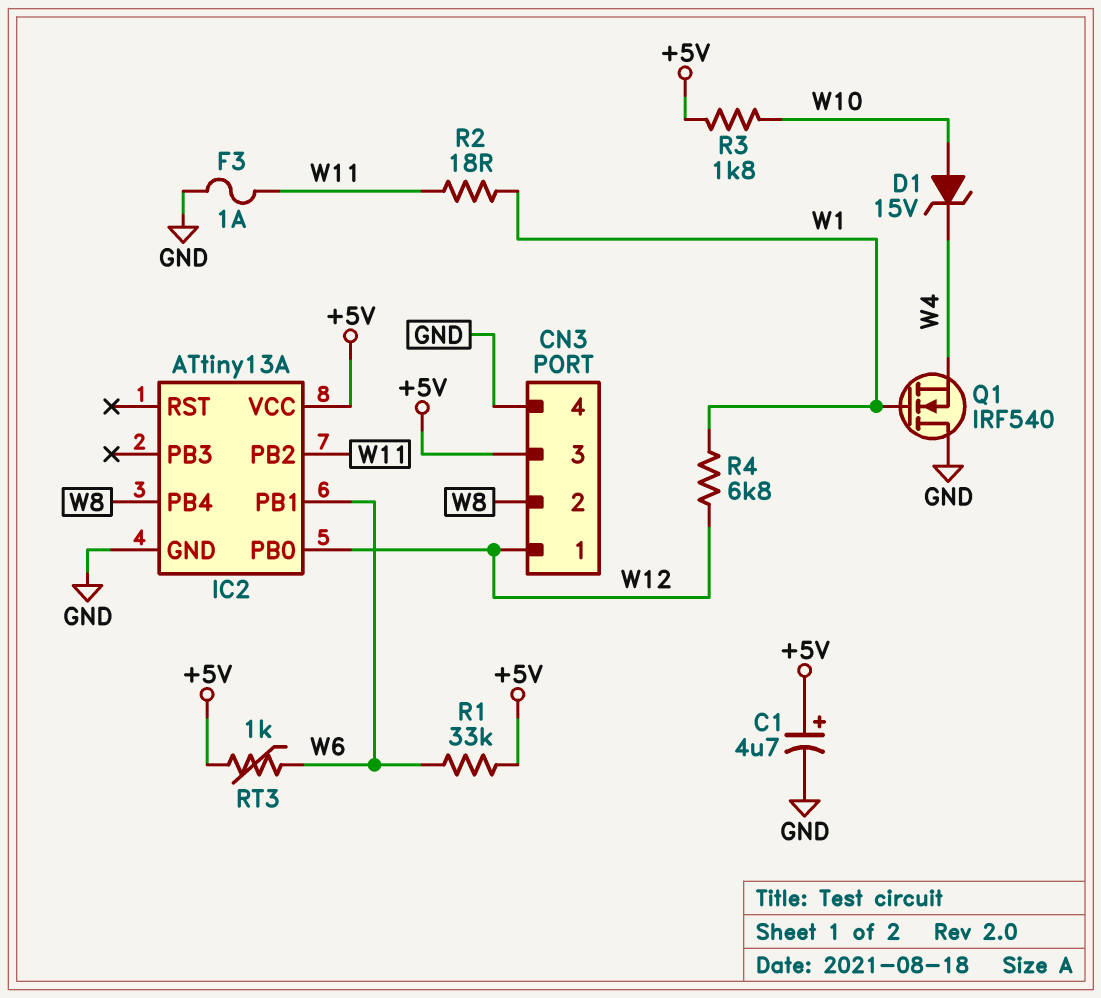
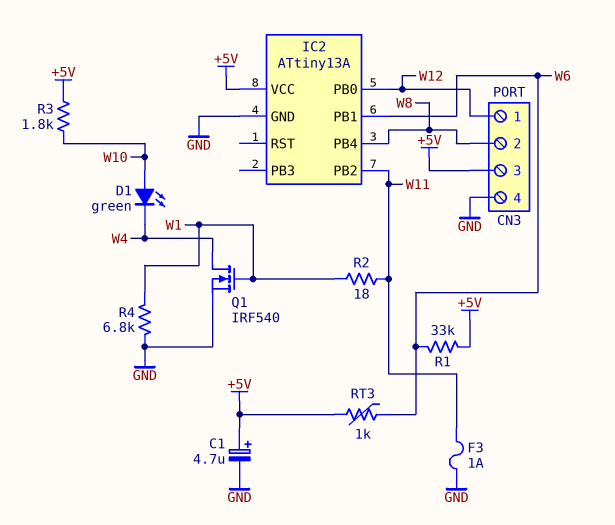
D1: zener 15V (A W10, K W4) -> LED green (A W10, K W4)
Q1: NMOS IRF540 (G W1, D GND, S W4) -> NMOS IRF540 (G W1, D W4, S GND)
R4: 6.8k (W1, W12) -> 6.8k (GND, W1)

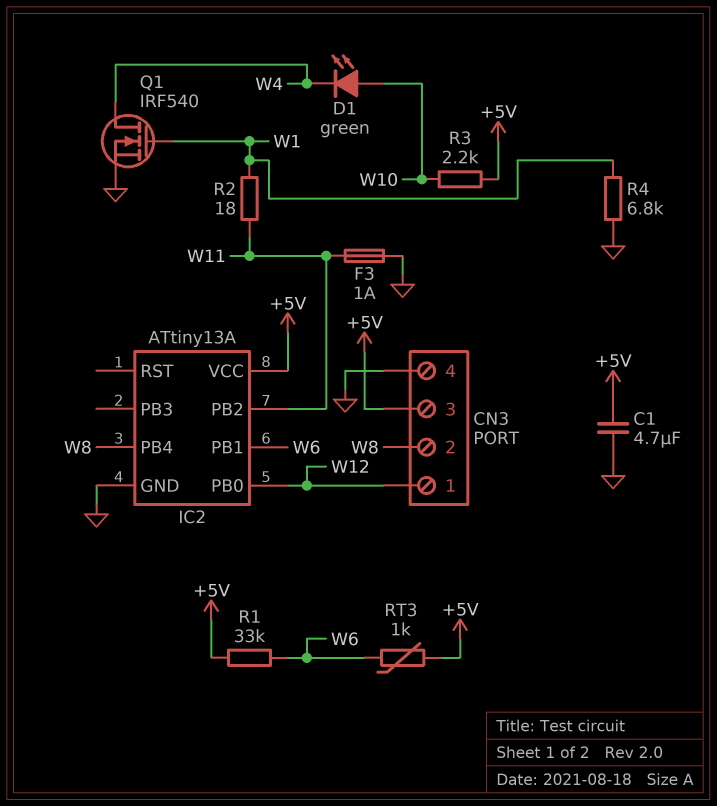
C1: 4.7uF (plus +5V, minus GND) -> 4.7uF (+5V, GND)
R3: 1.8k (+5V, W10) -> 2.2k (+5V, W10)

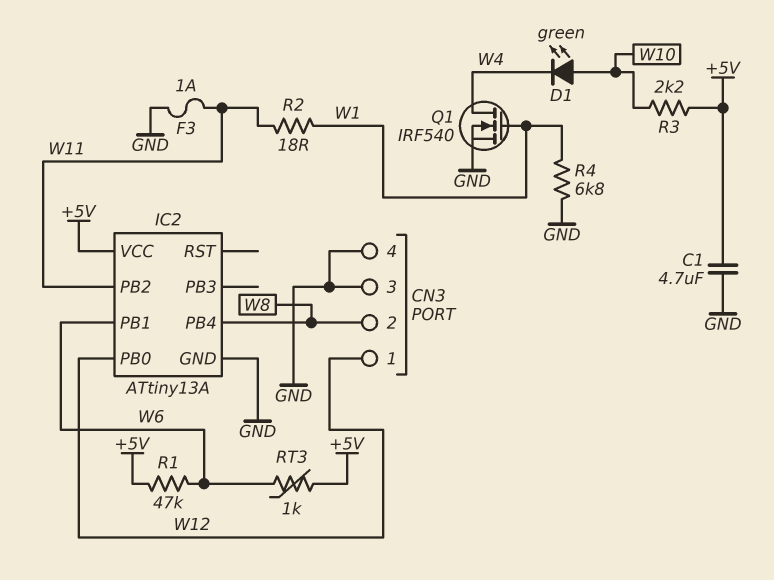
CN3 pin 3: +5V -> GND
R1: 33k (+5V, W6) -> 47k (+5V, W6)

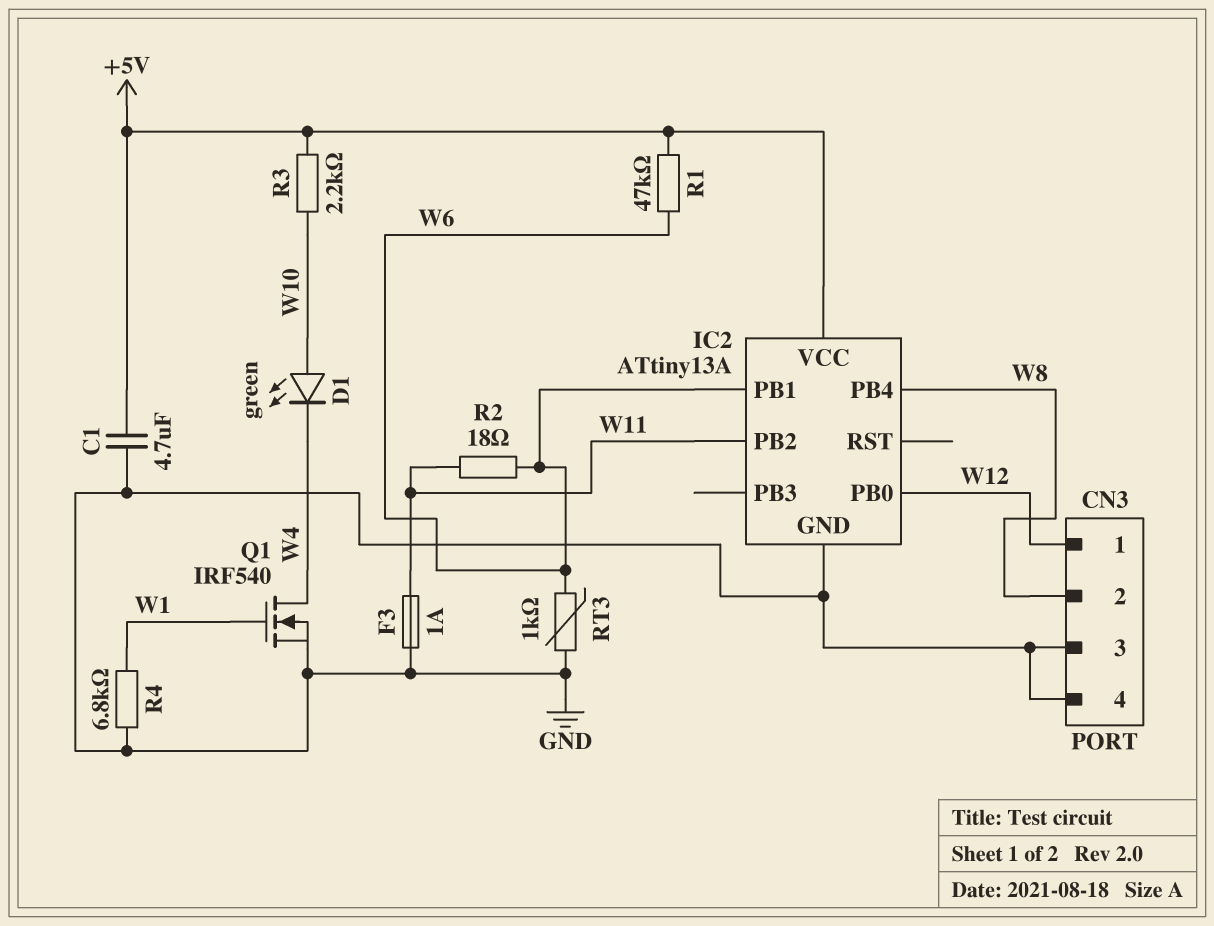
R2: 18 (W1, W11) -> 18 (W6, W11)
RT3: 1k (+5V, W6) -> 1k (GND, W6)

